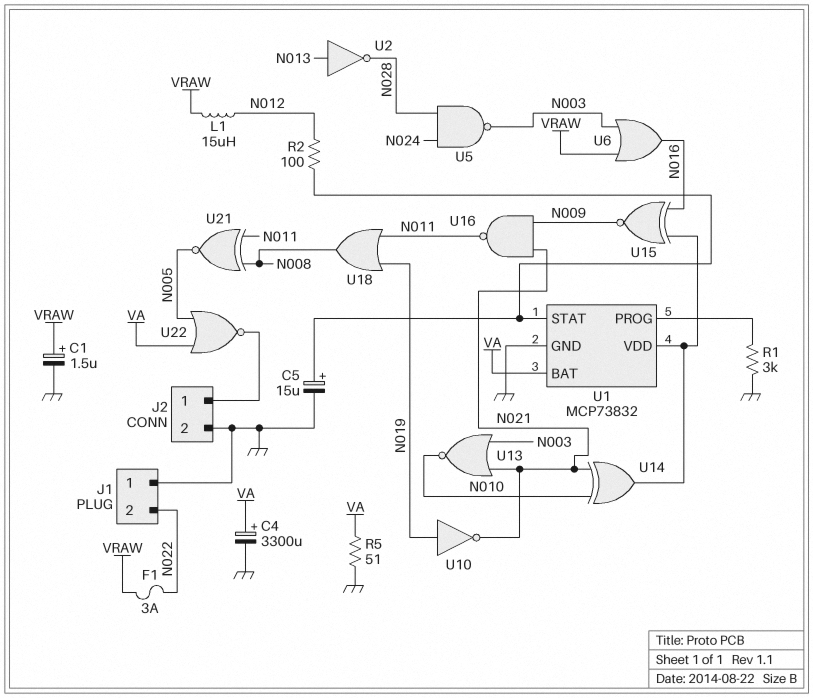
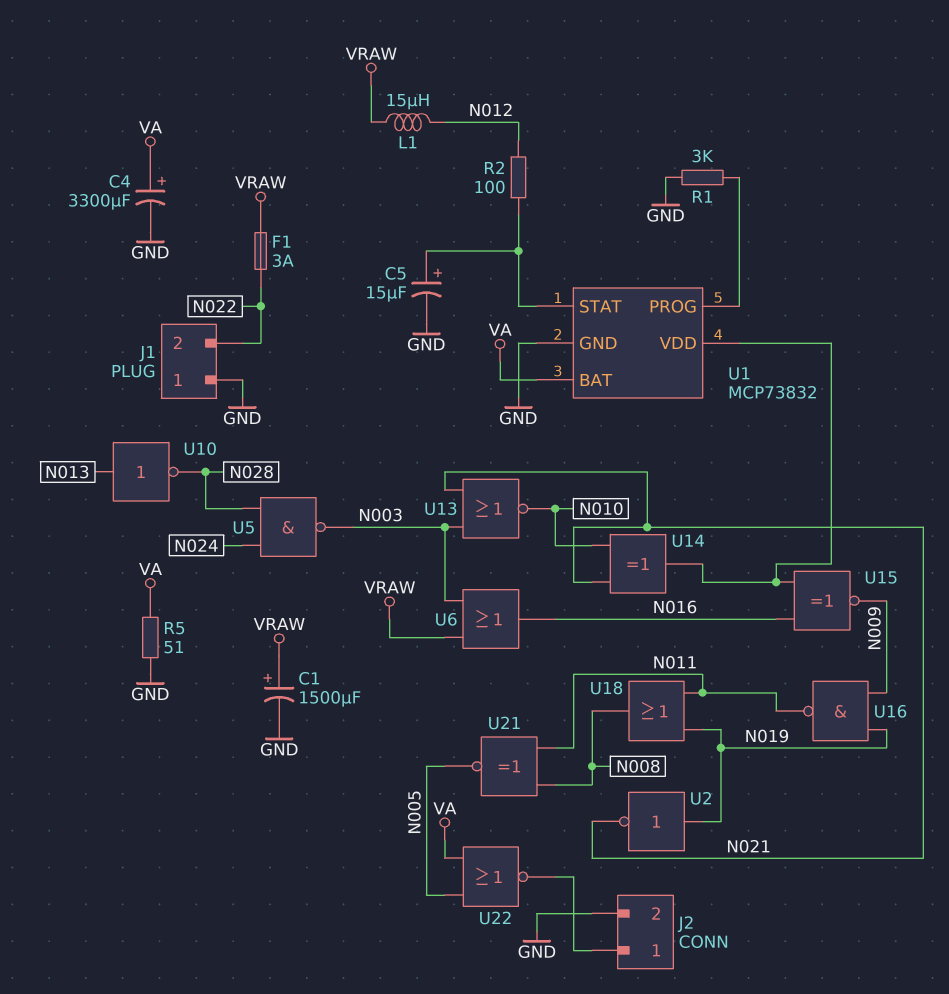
C1: 1.5uF (plus VRAW, minus GND) -> 1500uF (plus VRAW, minus GND)
U2: NOT (in N013, out N028) -> NOT (in N019, out N021)
U10: NOT (in N019, out N021) -> NOT (in N013, out N028)
U16: NAND (in N009, in N021, out N011) -> NAND (in N009, in N019, out N011)

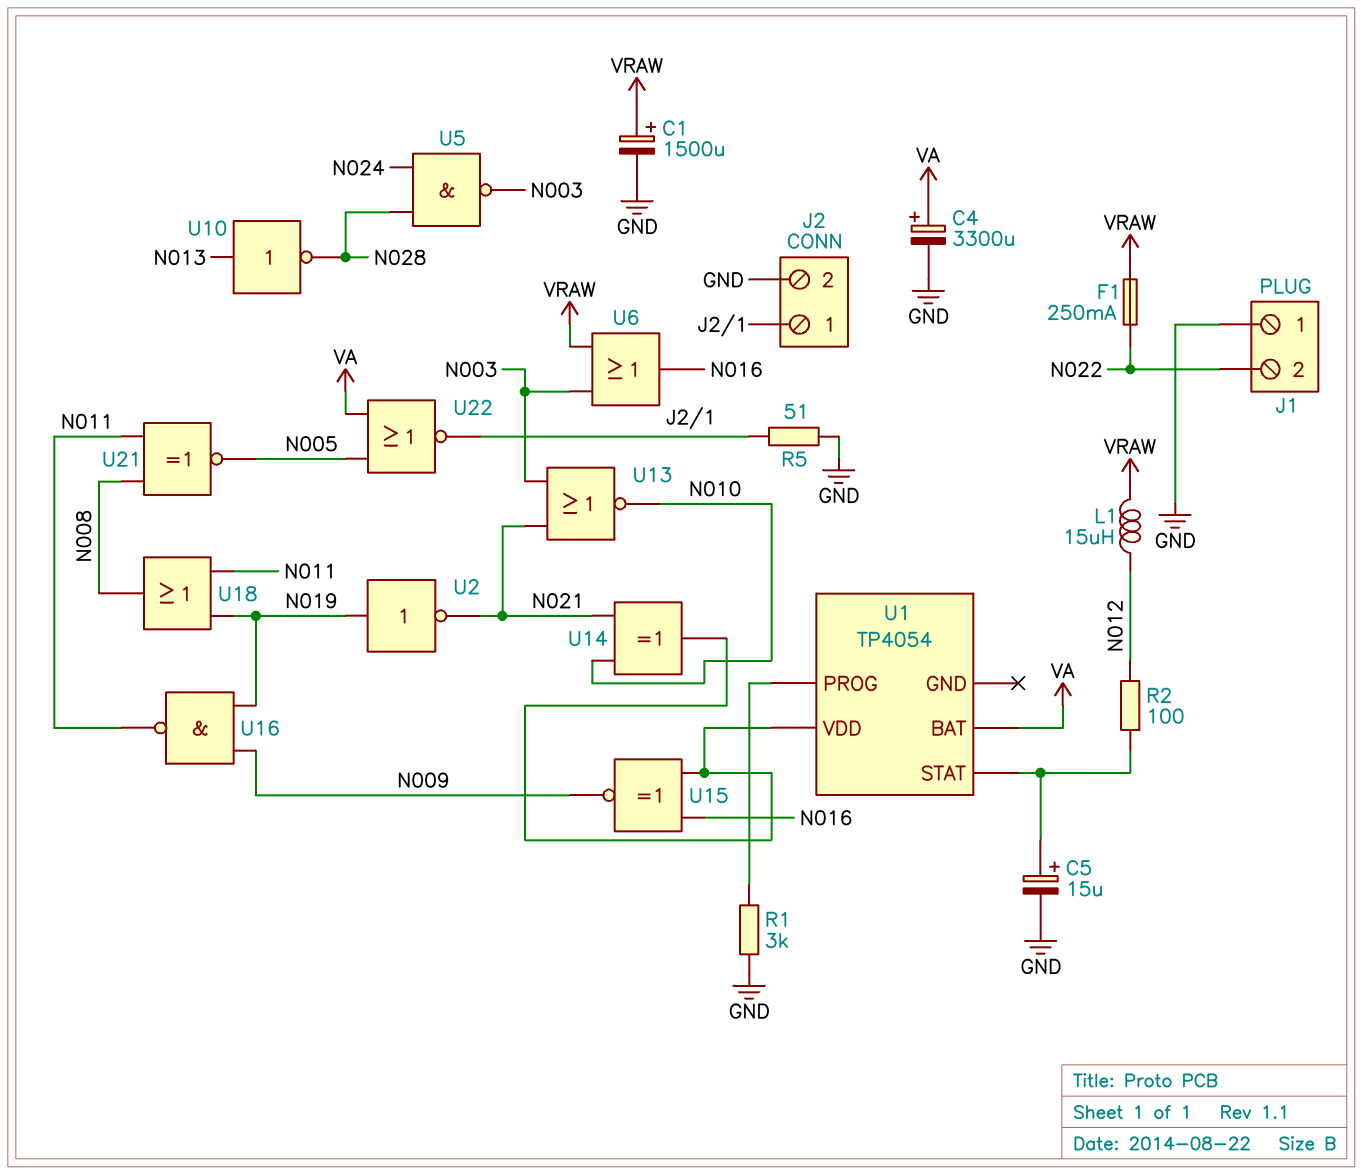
F1: 3A (N022, VRAW) -> 250mA (N022, VRAW)
R5: 51 (GND, VA) -> 51 (GND, J2/1)
U1: MCP73832 -> TP4054
U1 pin GND: GND -> none

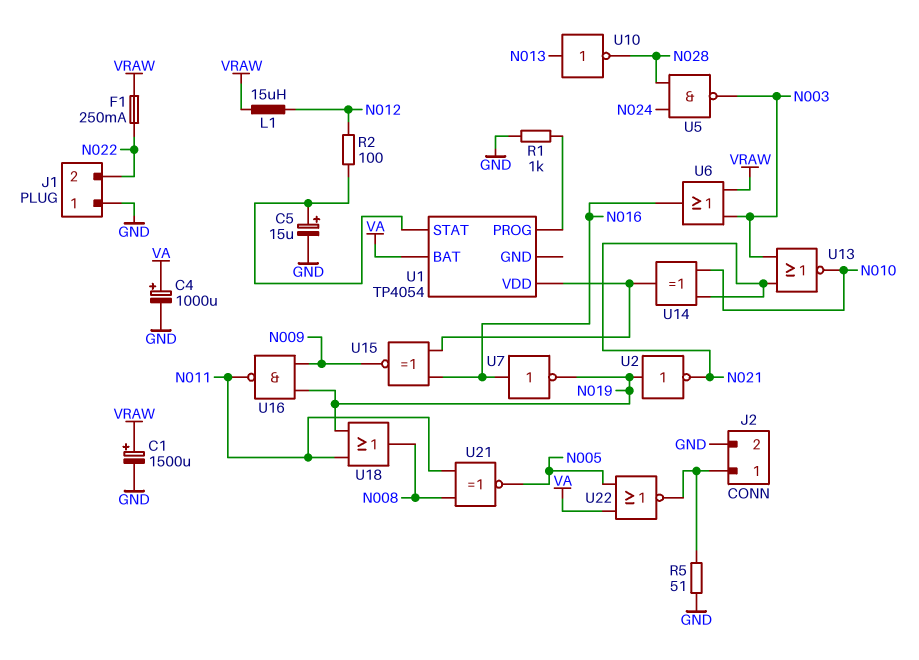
C4: 3300uF (plus VA, minus GND) -> 1000uF (plus VA, minus GND)
R1: 3k (GND, U1/PROG) -> 1k (GND, U1/PROG)
U7: none -> NOT (in N016, out N019)

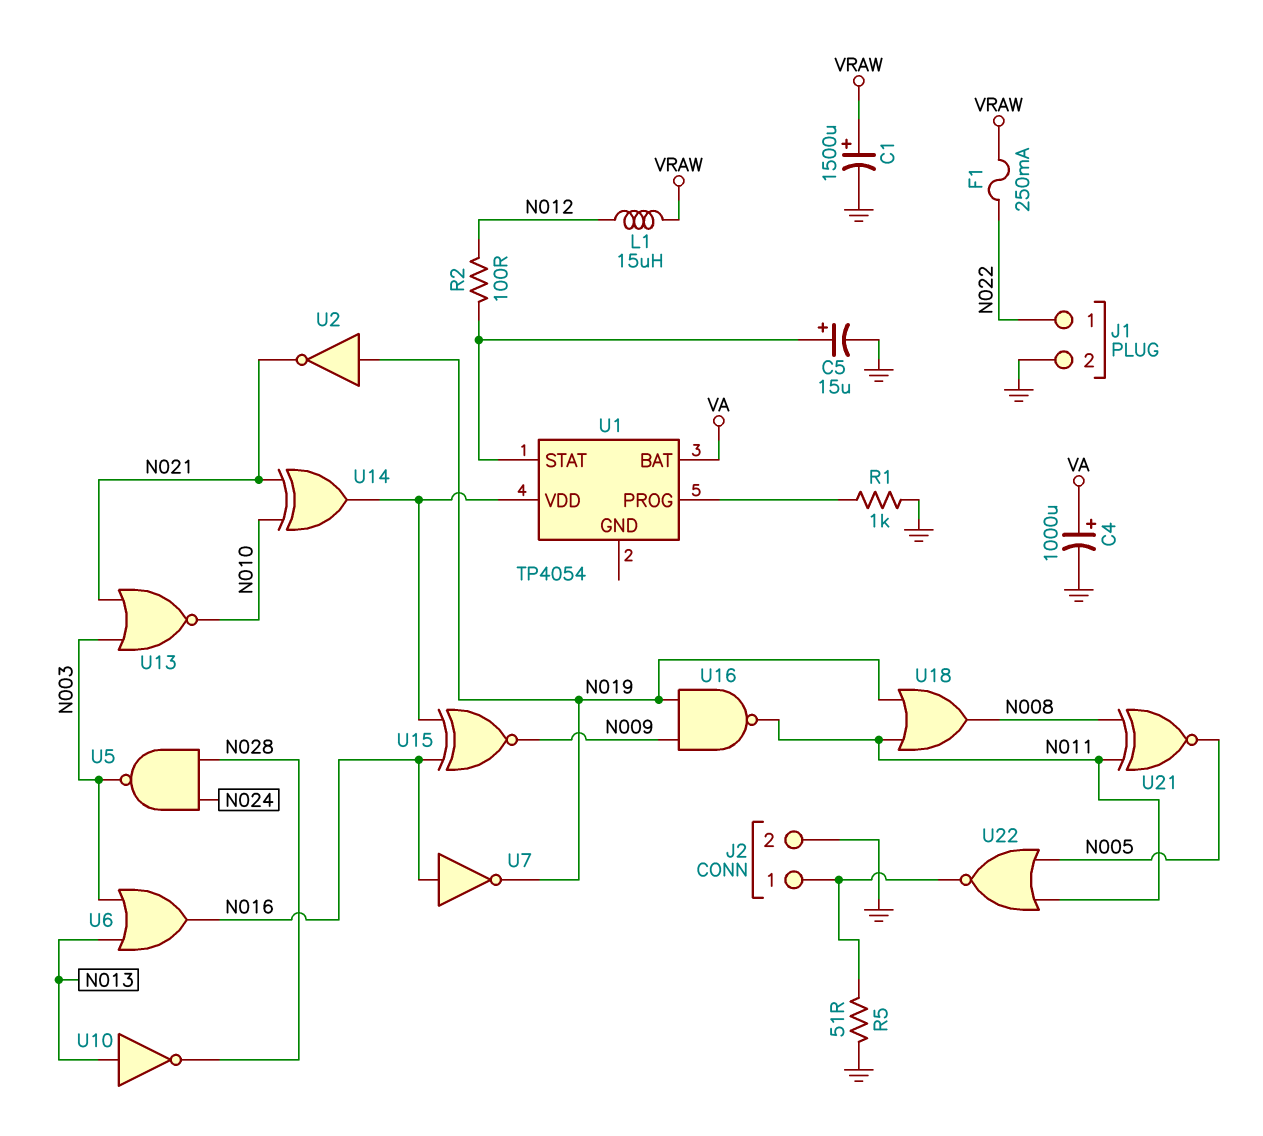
J1 pin 1: GND -> N022
J1 pin 2: N022 -> GND
U6: OR (in N003, in VRAW, out N016) -> OR (in N003, in N013, out N016)
U22: NOR (in N005, in VA, out J2/1) -> NOR (in N005, in N011, out J2/1)

